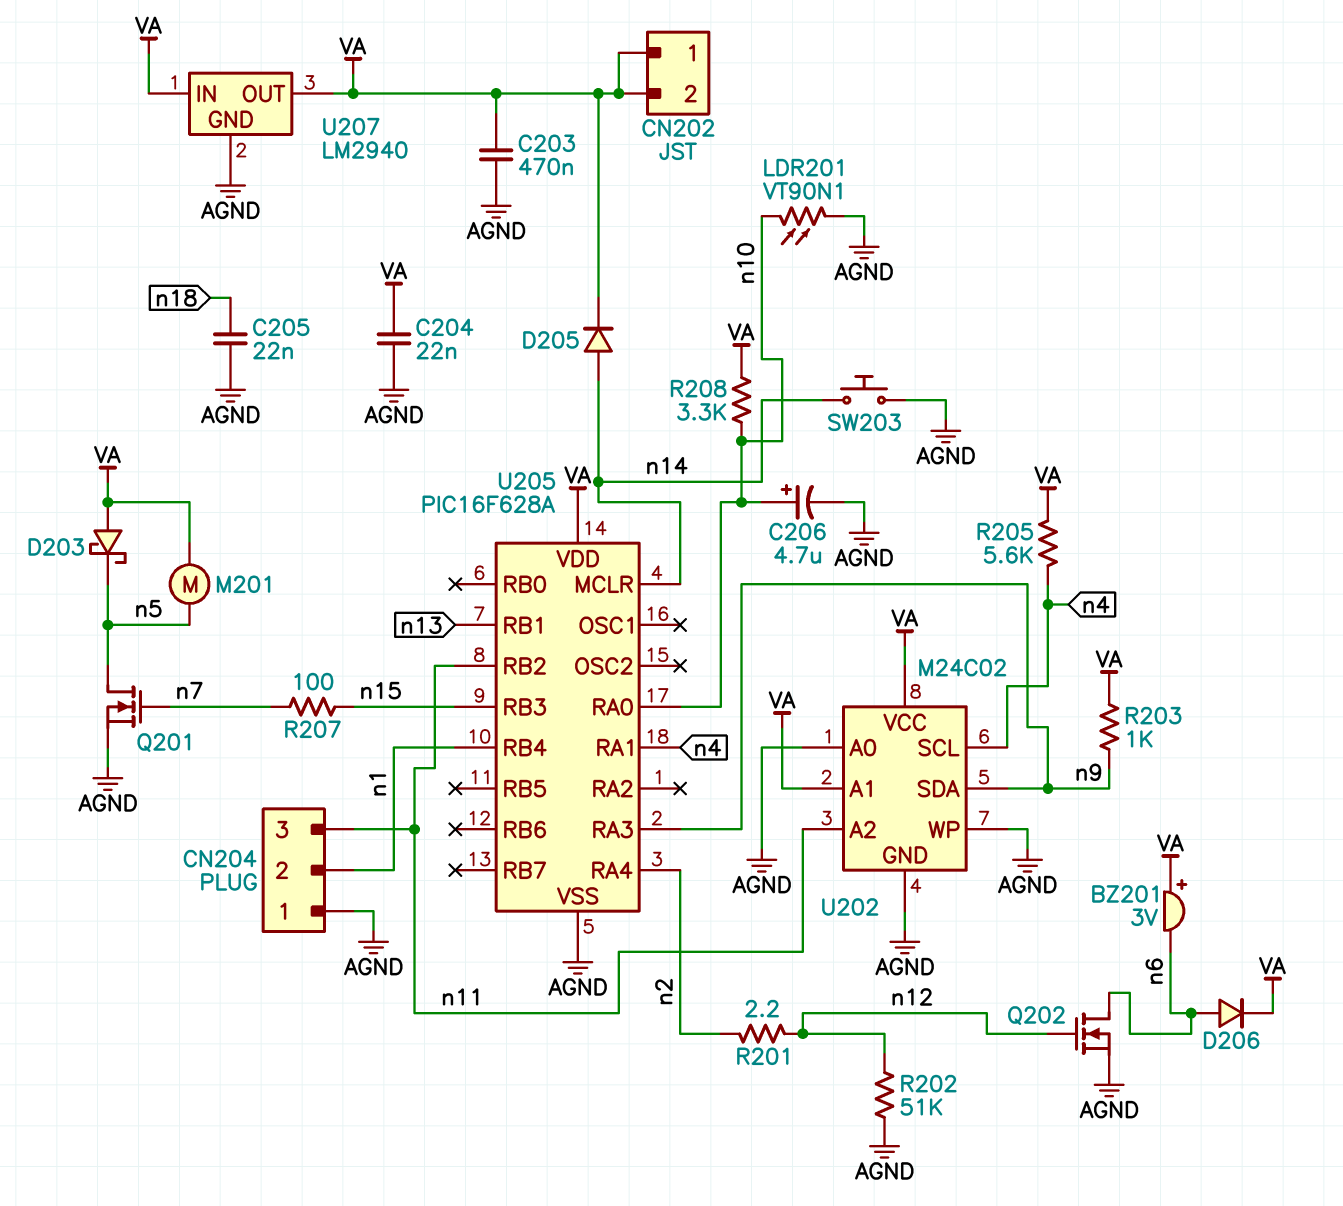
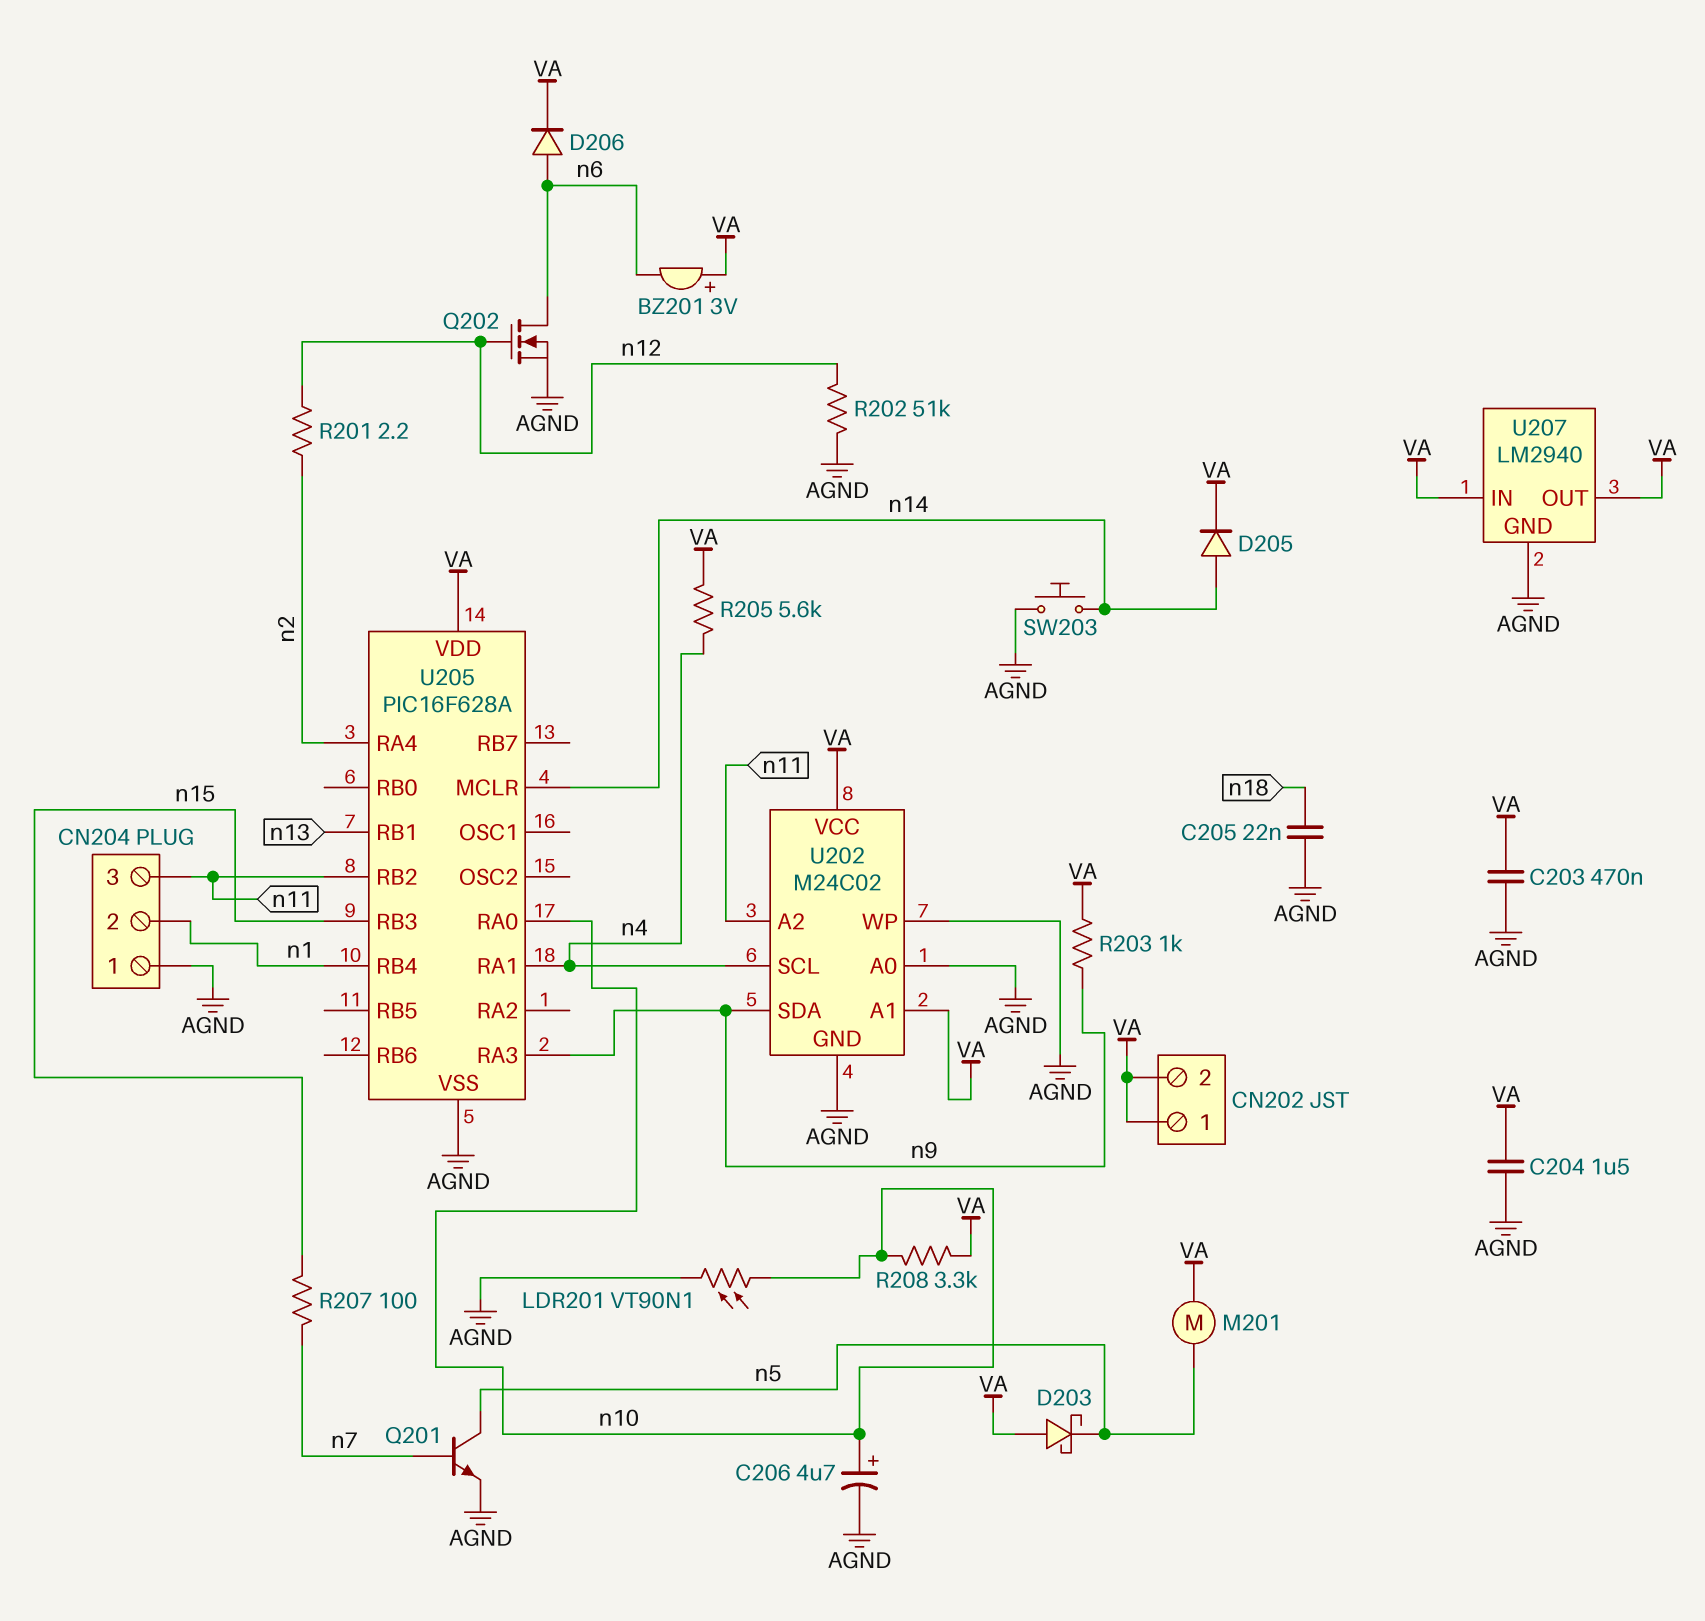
C204: 22nF (AGND, VA) -> 1.5uF (AGND, VA)
Q201: NMOS (G n7, D n5, S AGND) -> NPN (B n7, C n5, E AGND)

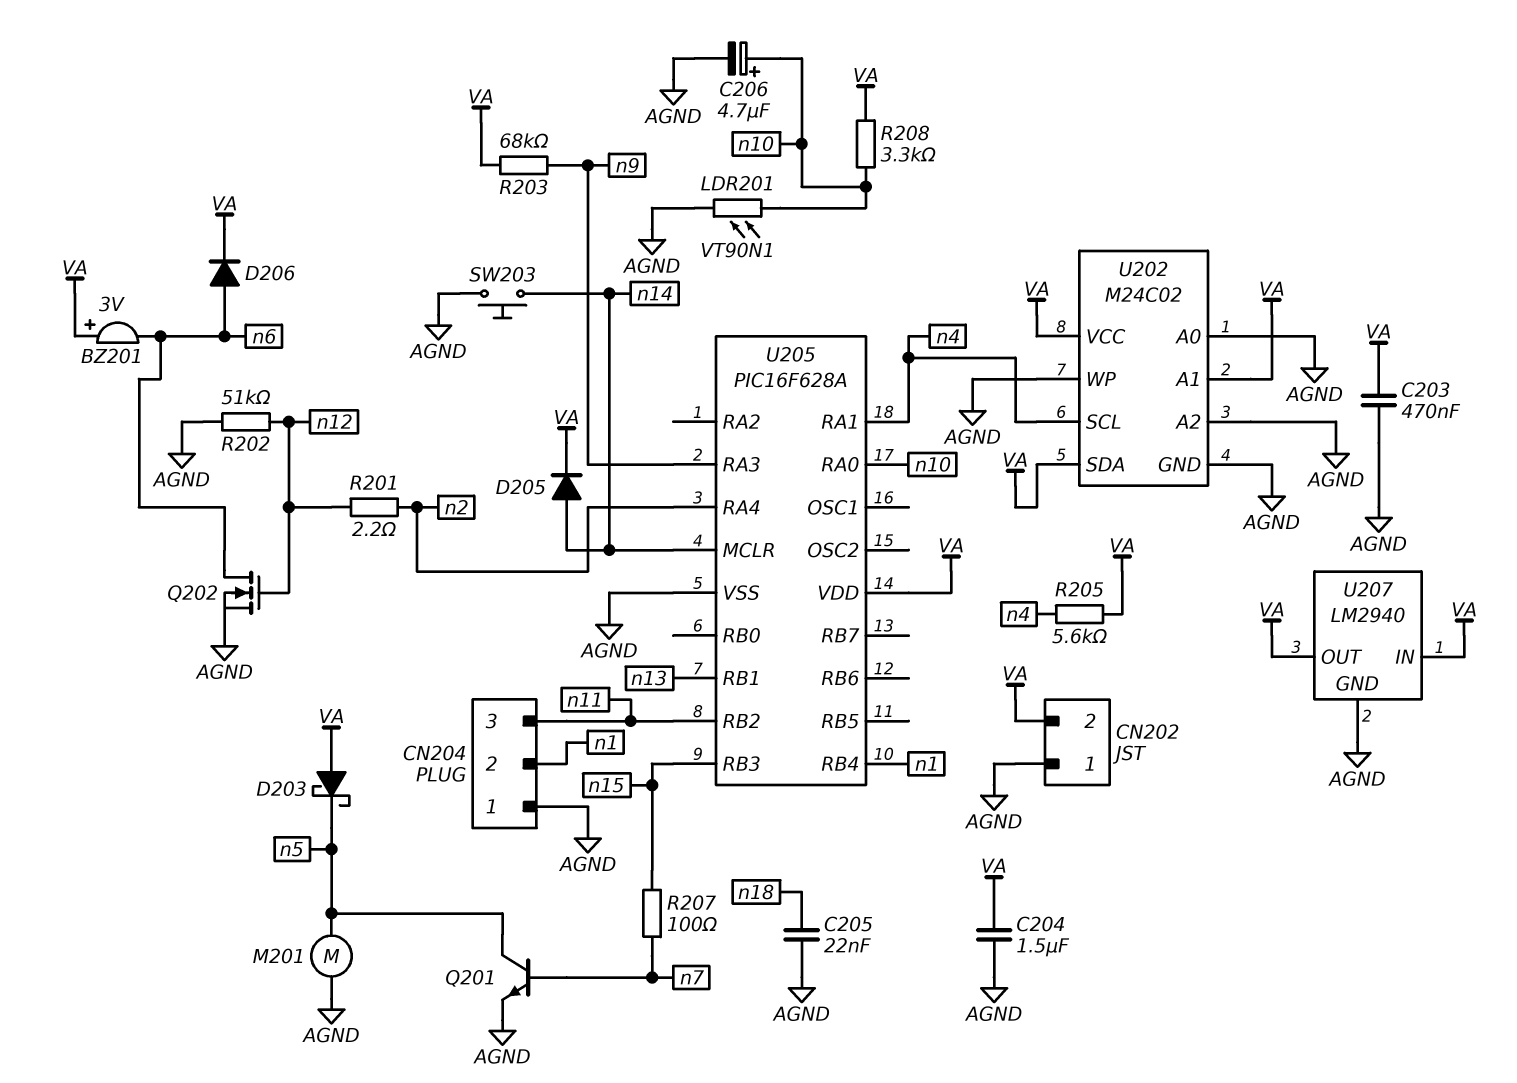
CN202 pin 1: VA -> AGND
M201: motor (VA, n5) -> motor (AGND, n5)
R203: 1k (VA, n9) -> 68k (VA, n9)
U202 pin A2: n11 -> AGND
U202 pin SDA: n9 -> VA

